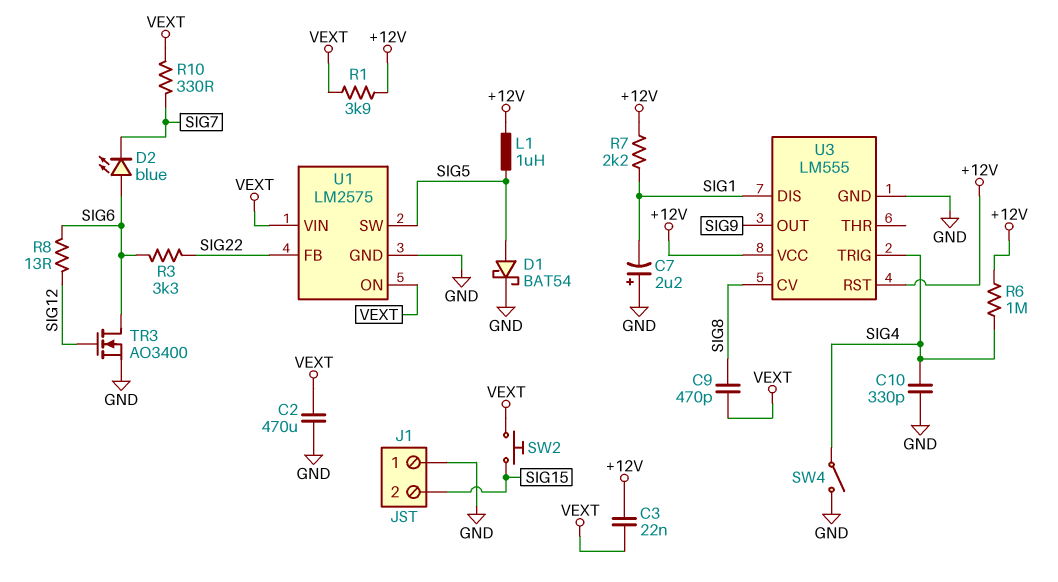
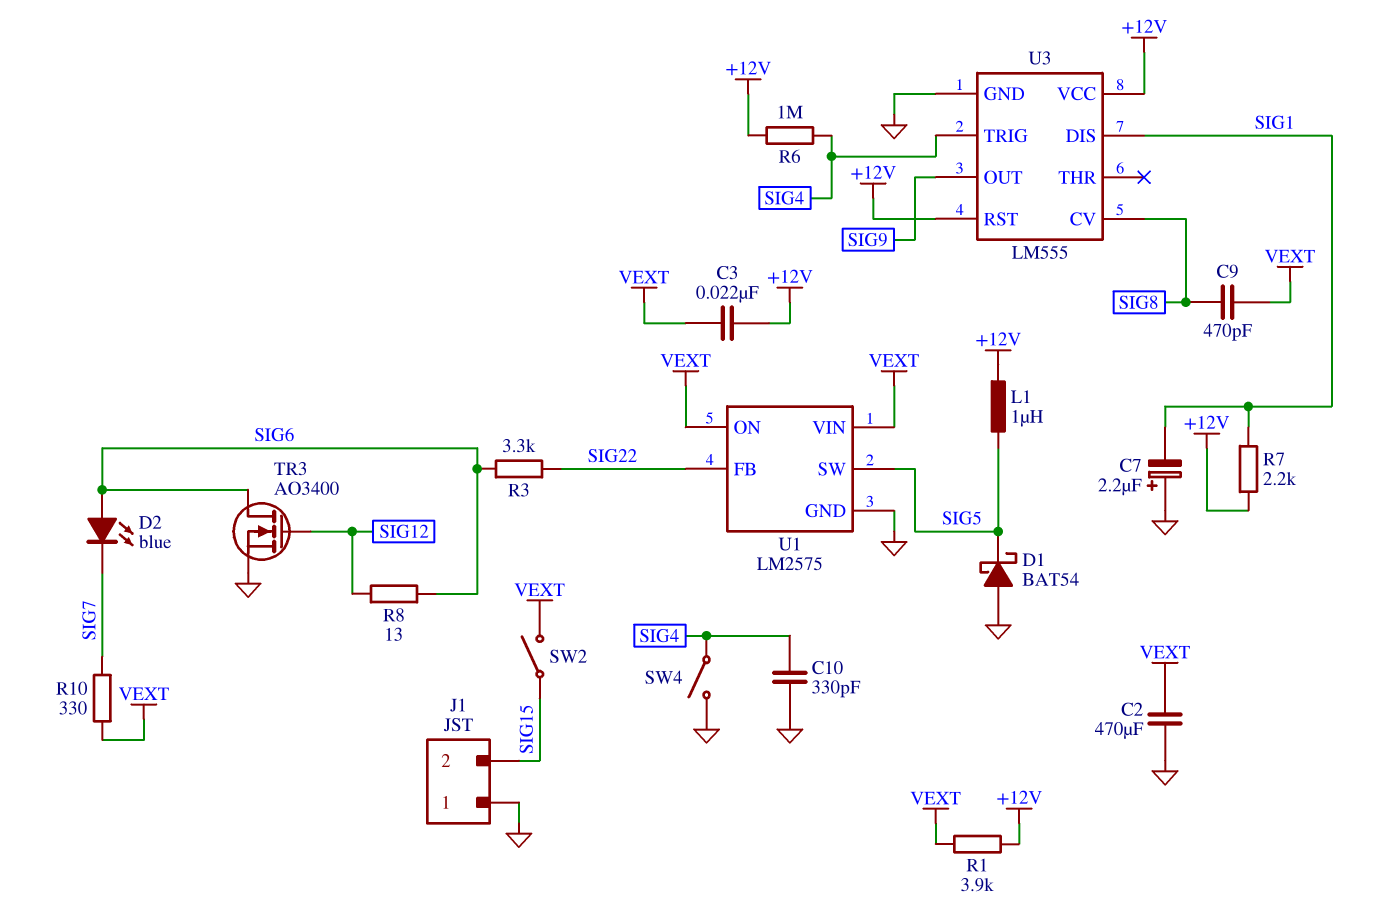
D1: schottky BAT54 (A SIG5, K GND) -> schottky BAT54 (A GND, K SIG5)
SW2: button (SIG15, VEXT) -> switch (SIG15, VEXT)

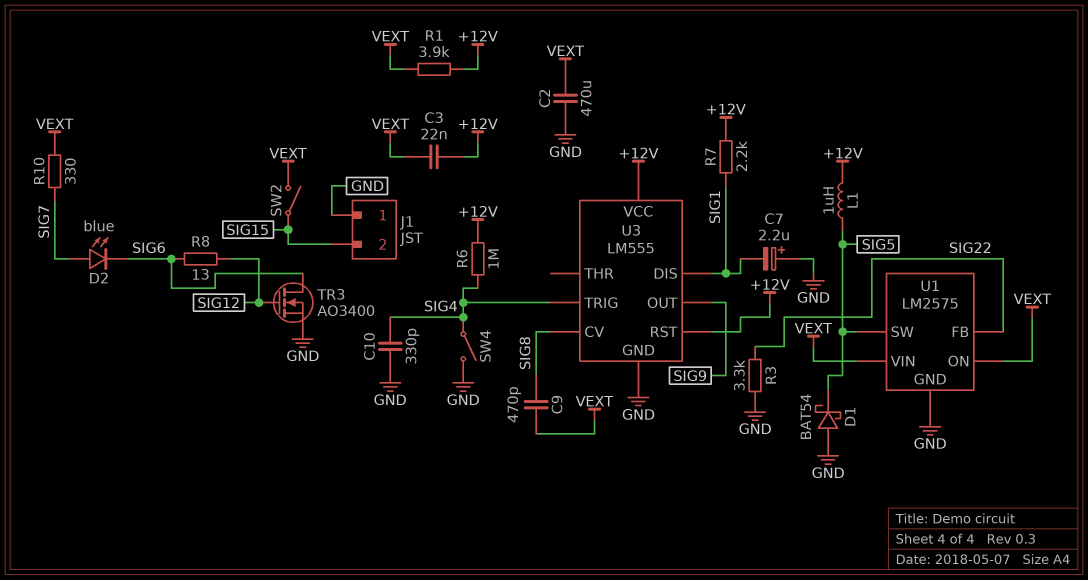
D2: LED blue (A SIG6, K SIG7) -> LED blue (A SIG7, K SIG6)
R3: 3.3k (SIG6, SIG22) -> 3.3k (GND, SIG22)

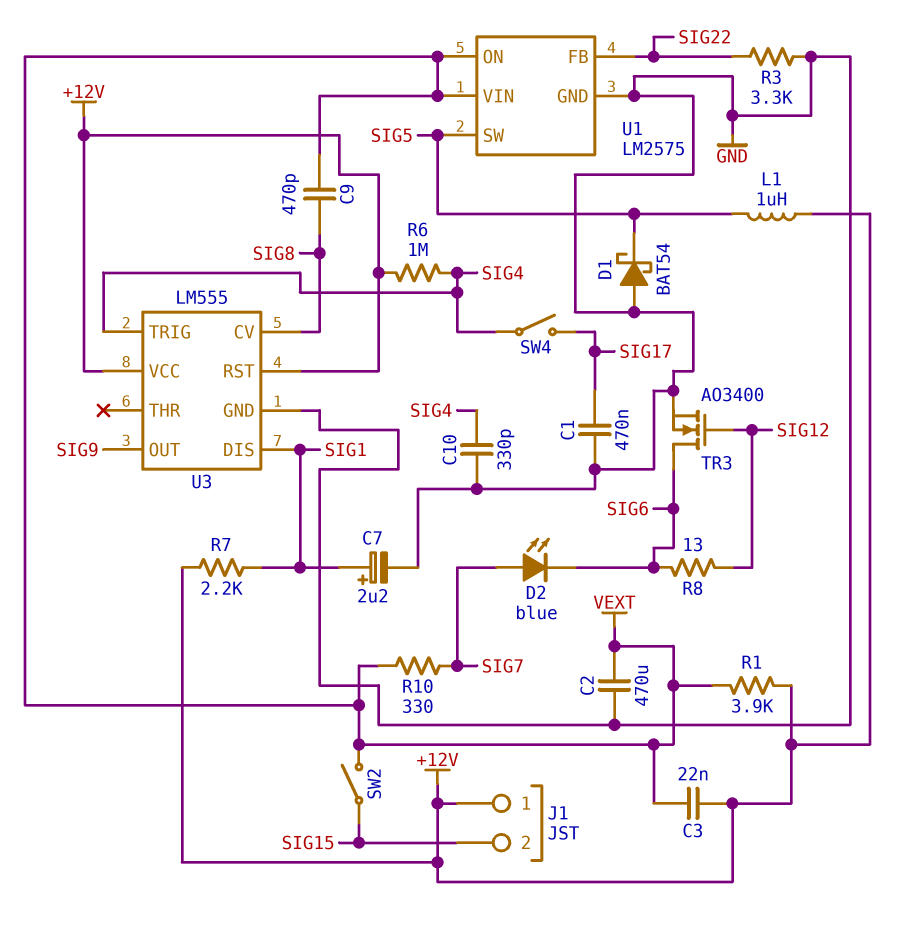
C1: none -> 470nF (GND, SIG17)
C7: 2.2uF (plus GND, minus SIG1) -> 2.2uF (plus SIG1, minus GND)
J1 pin 1: GND -> +12V
SW4: switch (GND, SIG4) -> switch (SIG4, SIG17)

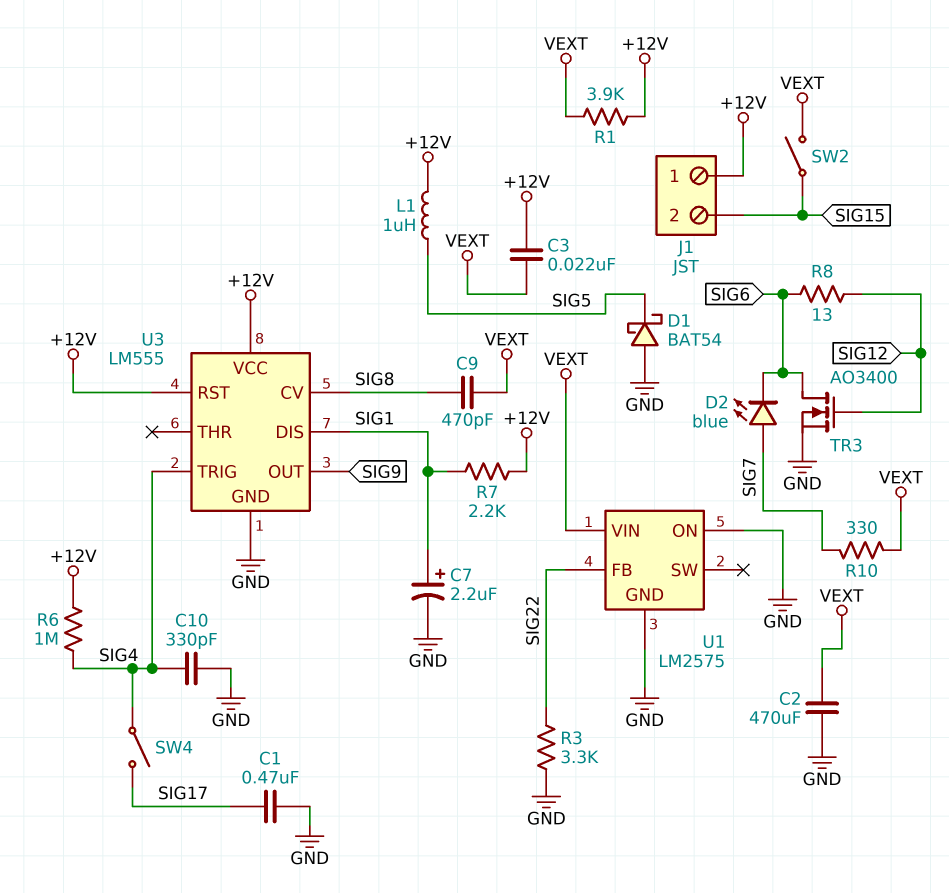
U1 pin ON: VEXT -> GND
U1 pin SW: SIG5 -> none

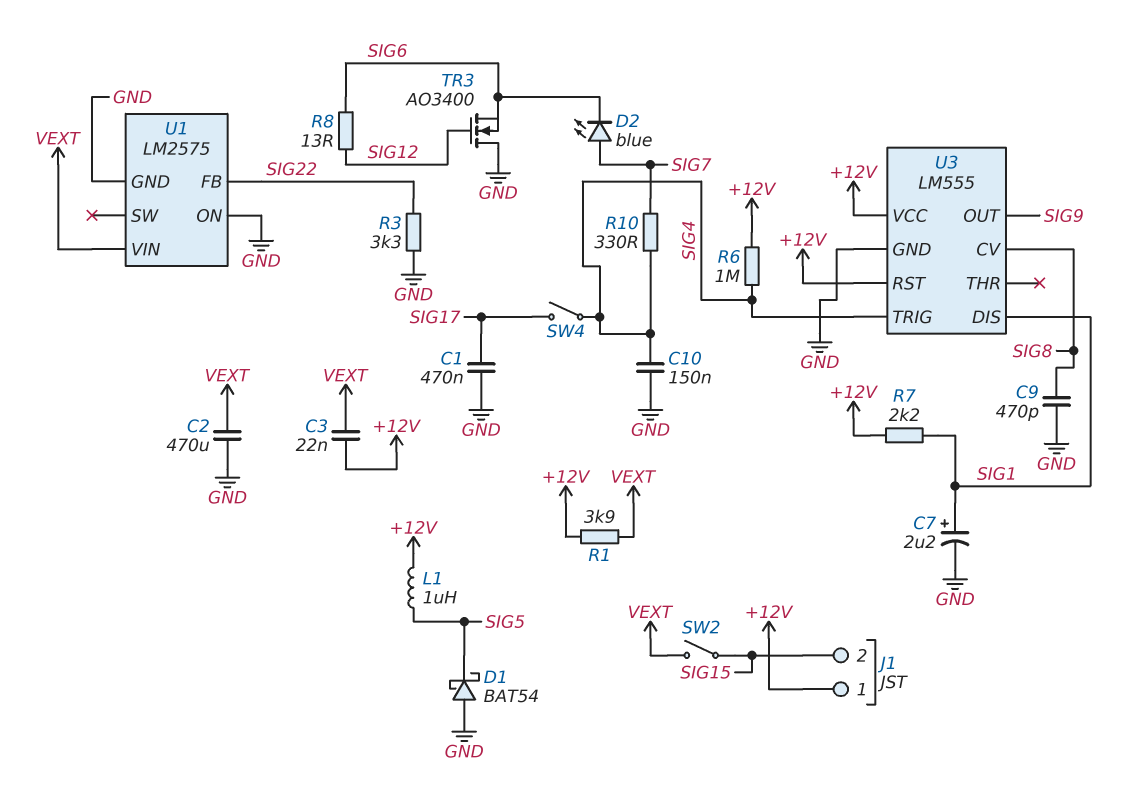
C9: 470pF (SIG8, VEXT) -> 470pF (GND, SIG8)
C10: 330pF (GND, SIG4) -> 150nF (GND, SIG4)
R10: 330 (SIG7, VEXT) -> 330 (SIG4, SIG7)
TR3: NMOS AO3400 (G SIG12, D SIG6, S GND) -> NMOS AO3400 (G SIG12, D GND, S SIG6)

